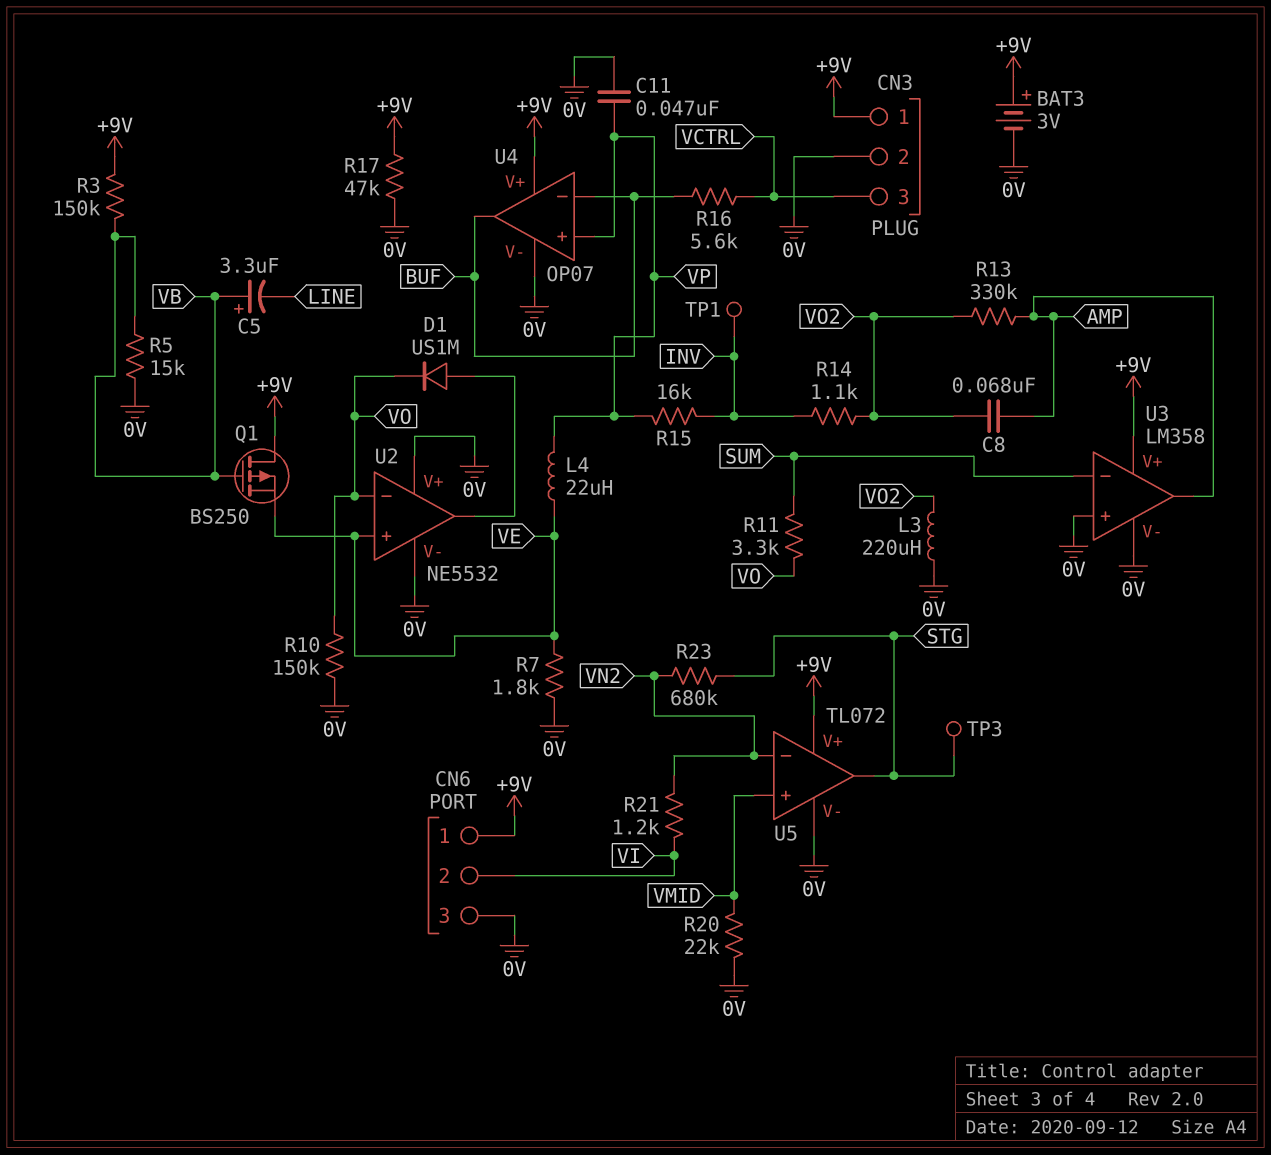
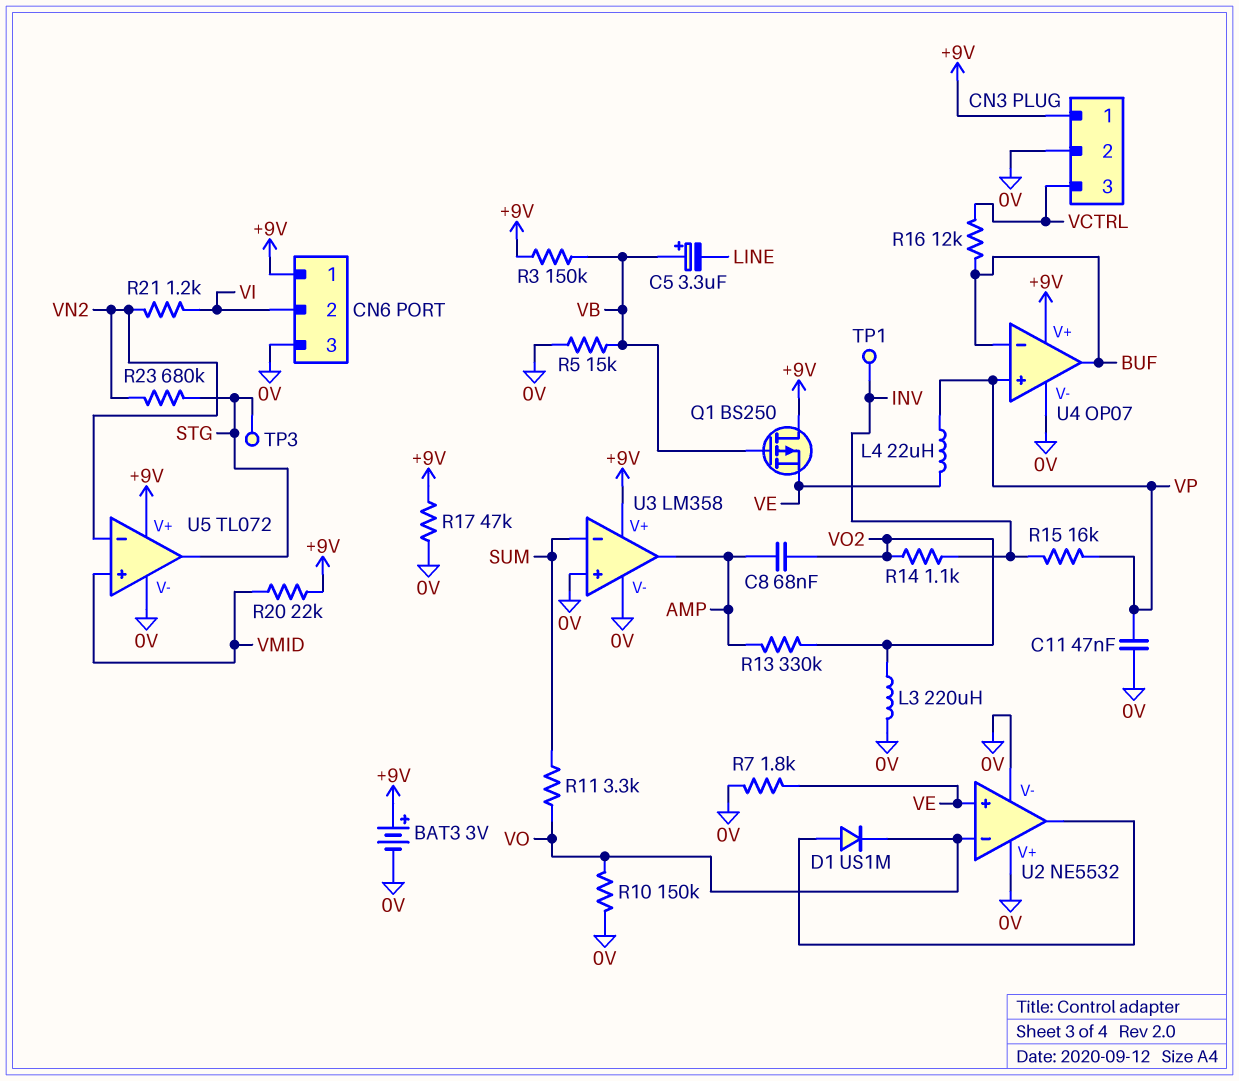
R16: 5.6k (BUF, VCTRL) -> 12k (BUF, VCTRL)
R20: 22k (0V, VMID) -> 22k (+9V, VMID)

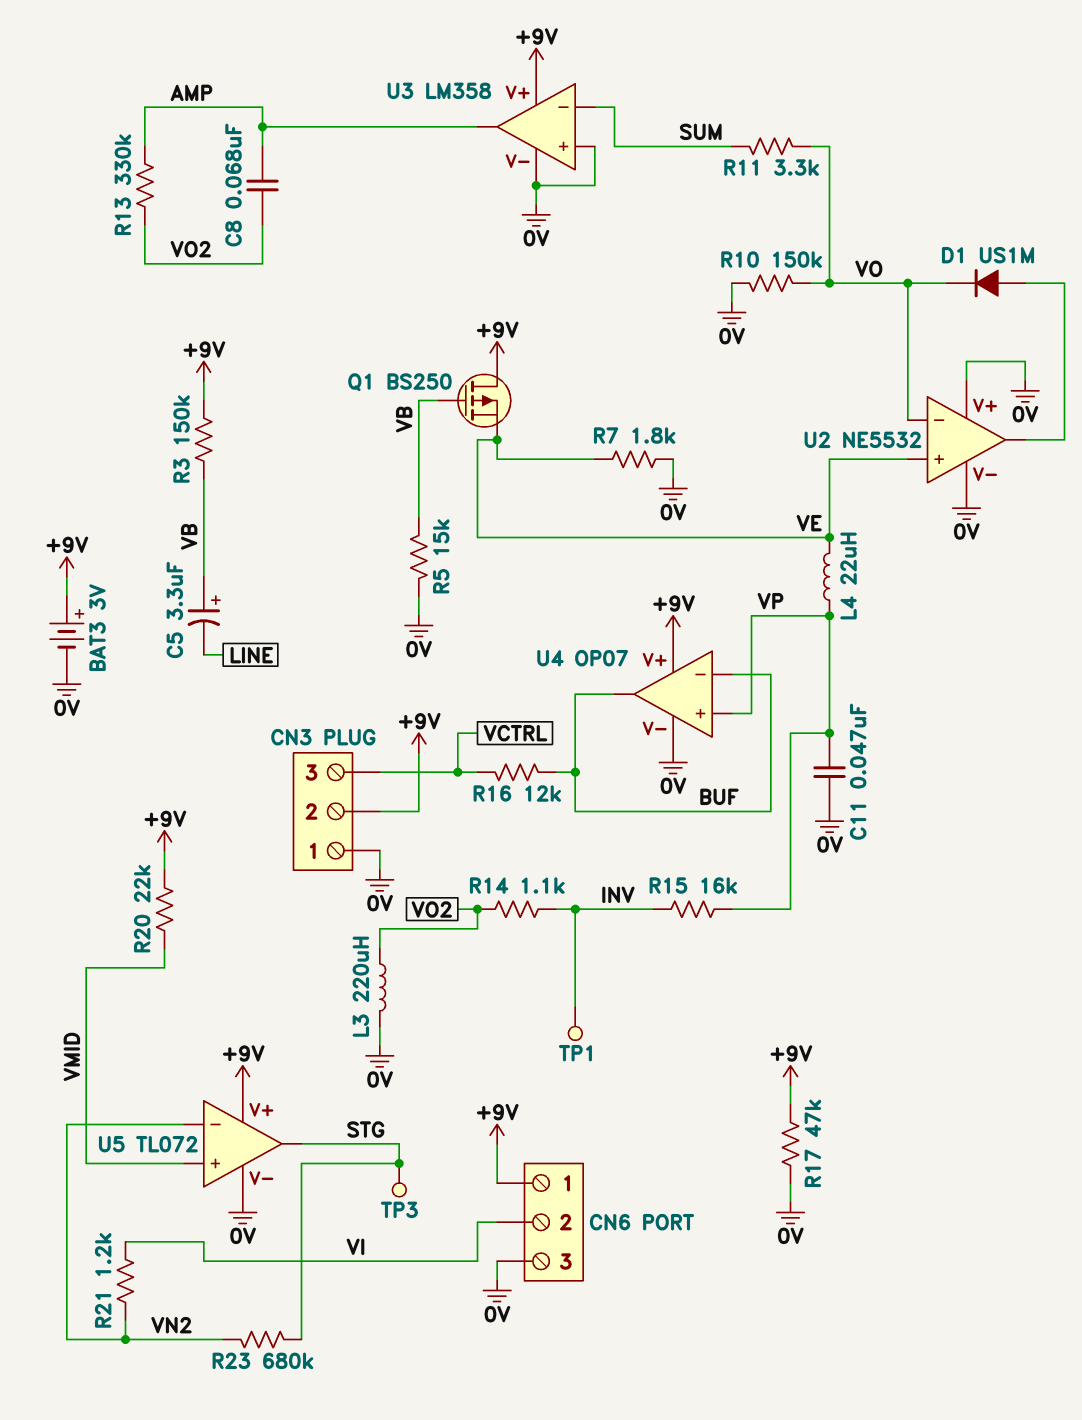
CN3 pin 1: +9V -> 0V
CN3 pin 2: 0V -> +9V

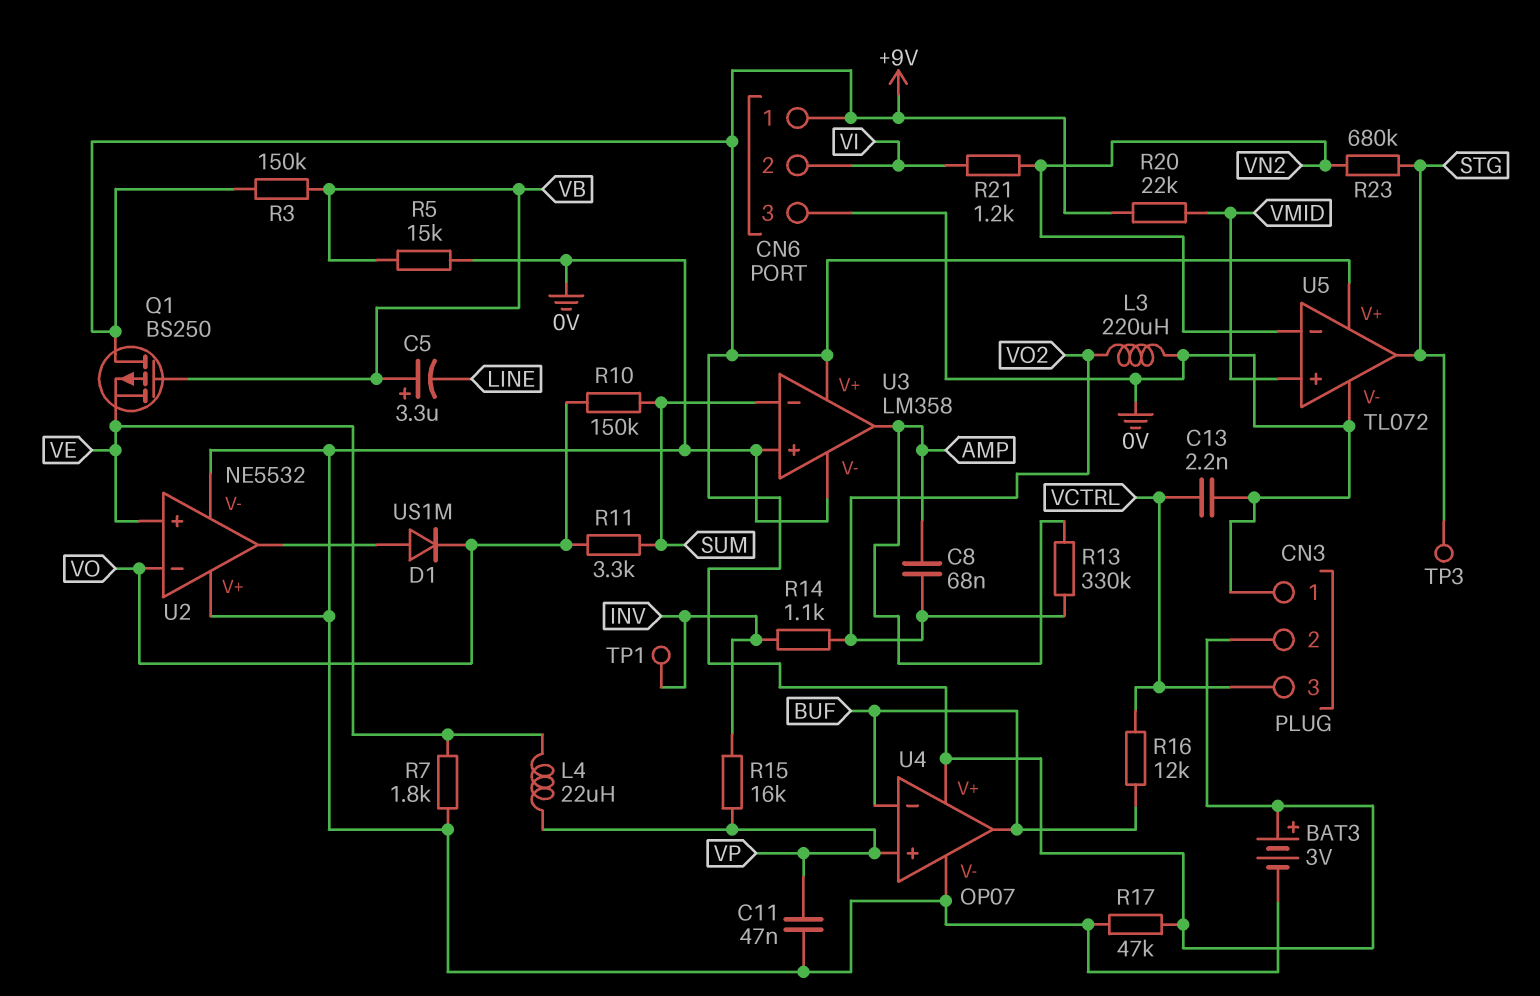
C13: none -> 2.2nF (0V, VCTRL)
R10: 150k (0V, VO) -> 150k (SUM, VO)

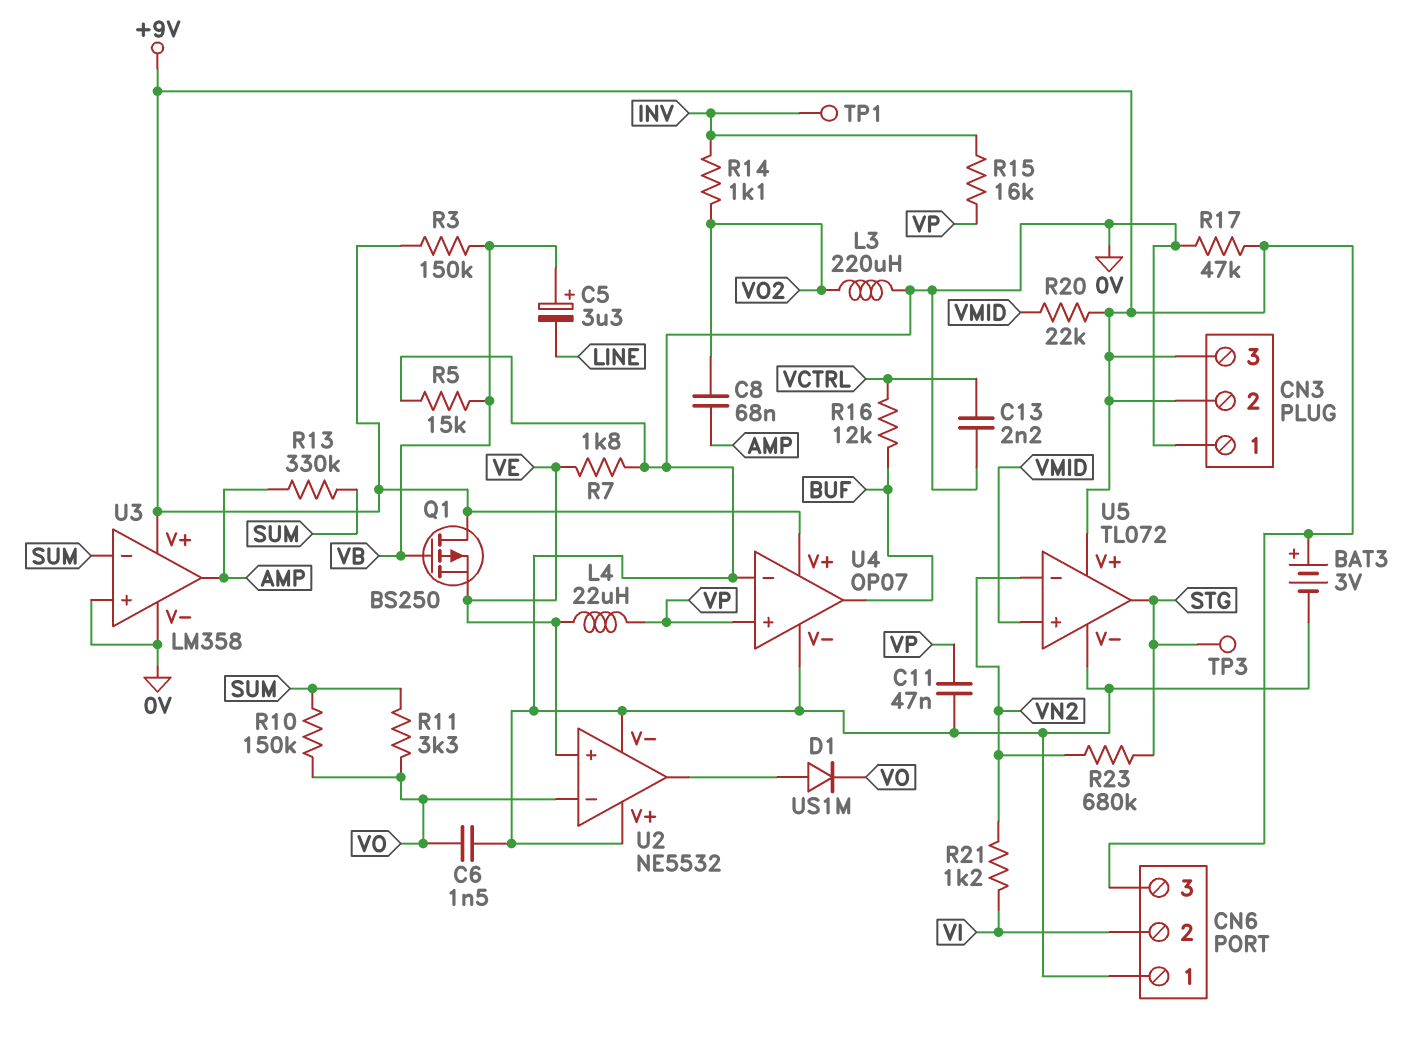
C6: none -> 1.5nF (0V, VO)
CN3 pin 3: VCTRL -> +9V
CN6 pin 1: +9V -> 0V
CN6 pin 3: 0V -> +9V
R13: 330k (AMP, VO2) -> 330k (AMP, SUM)
U4 pin in-: BUF -> 0V

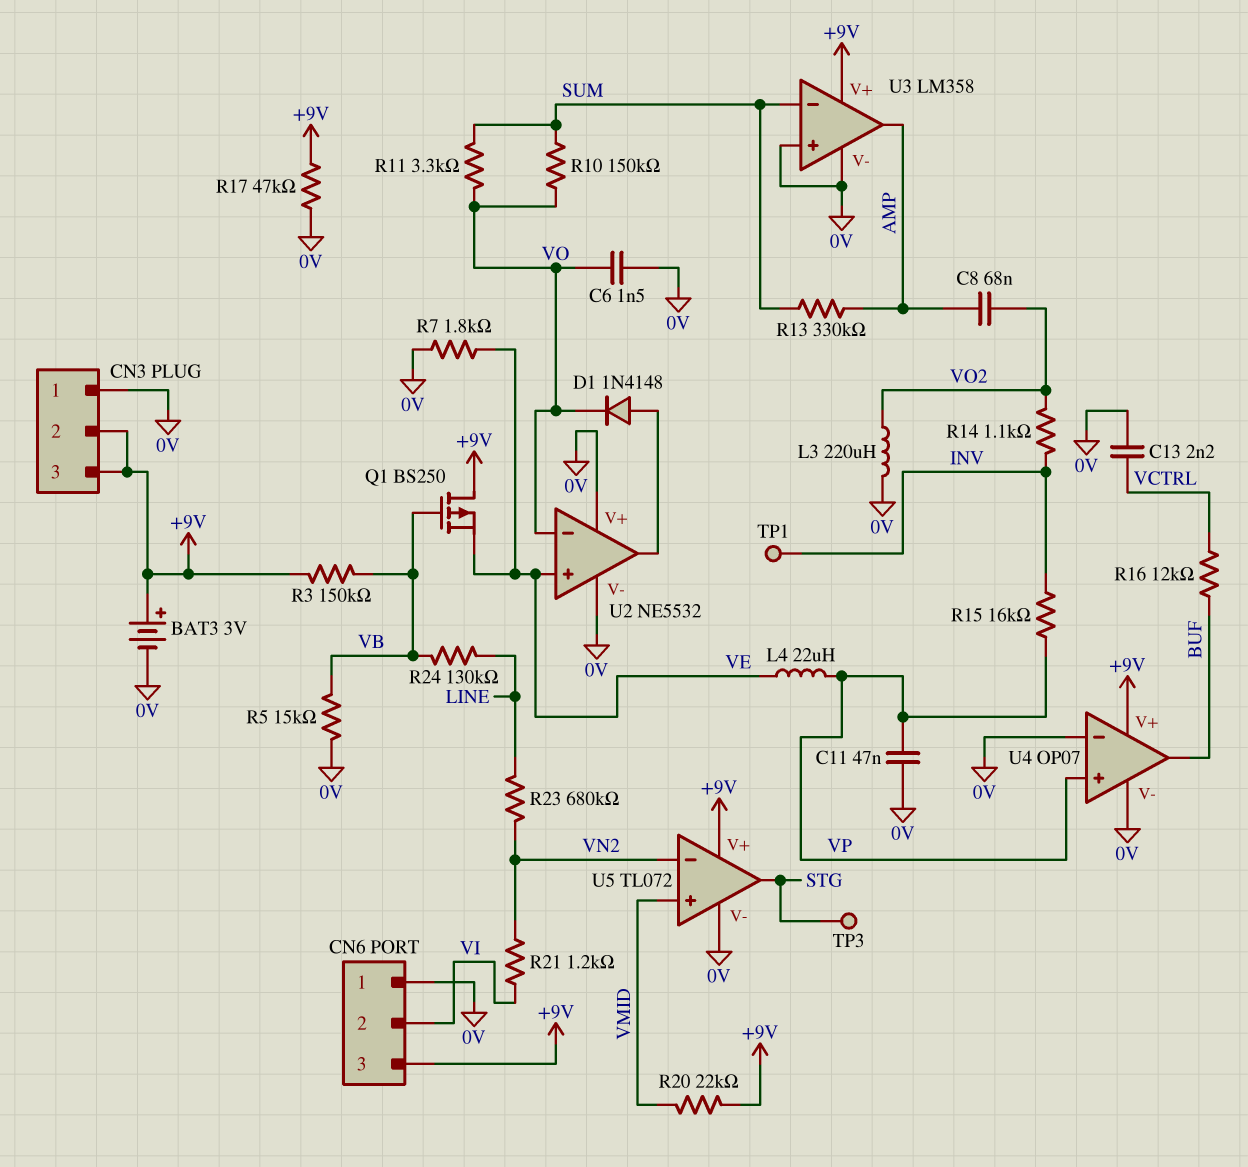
C5: 3.3uF (plus VB, minus LINE) -> none
D1: diode US1M (A U2/out, K VO) -> diode 1N4148 (A U2/out, K VO)
R23: 680k (STG, VN2) -> 680k (LINE, VN2)
R24: none -> 130k (LINE, VB)

